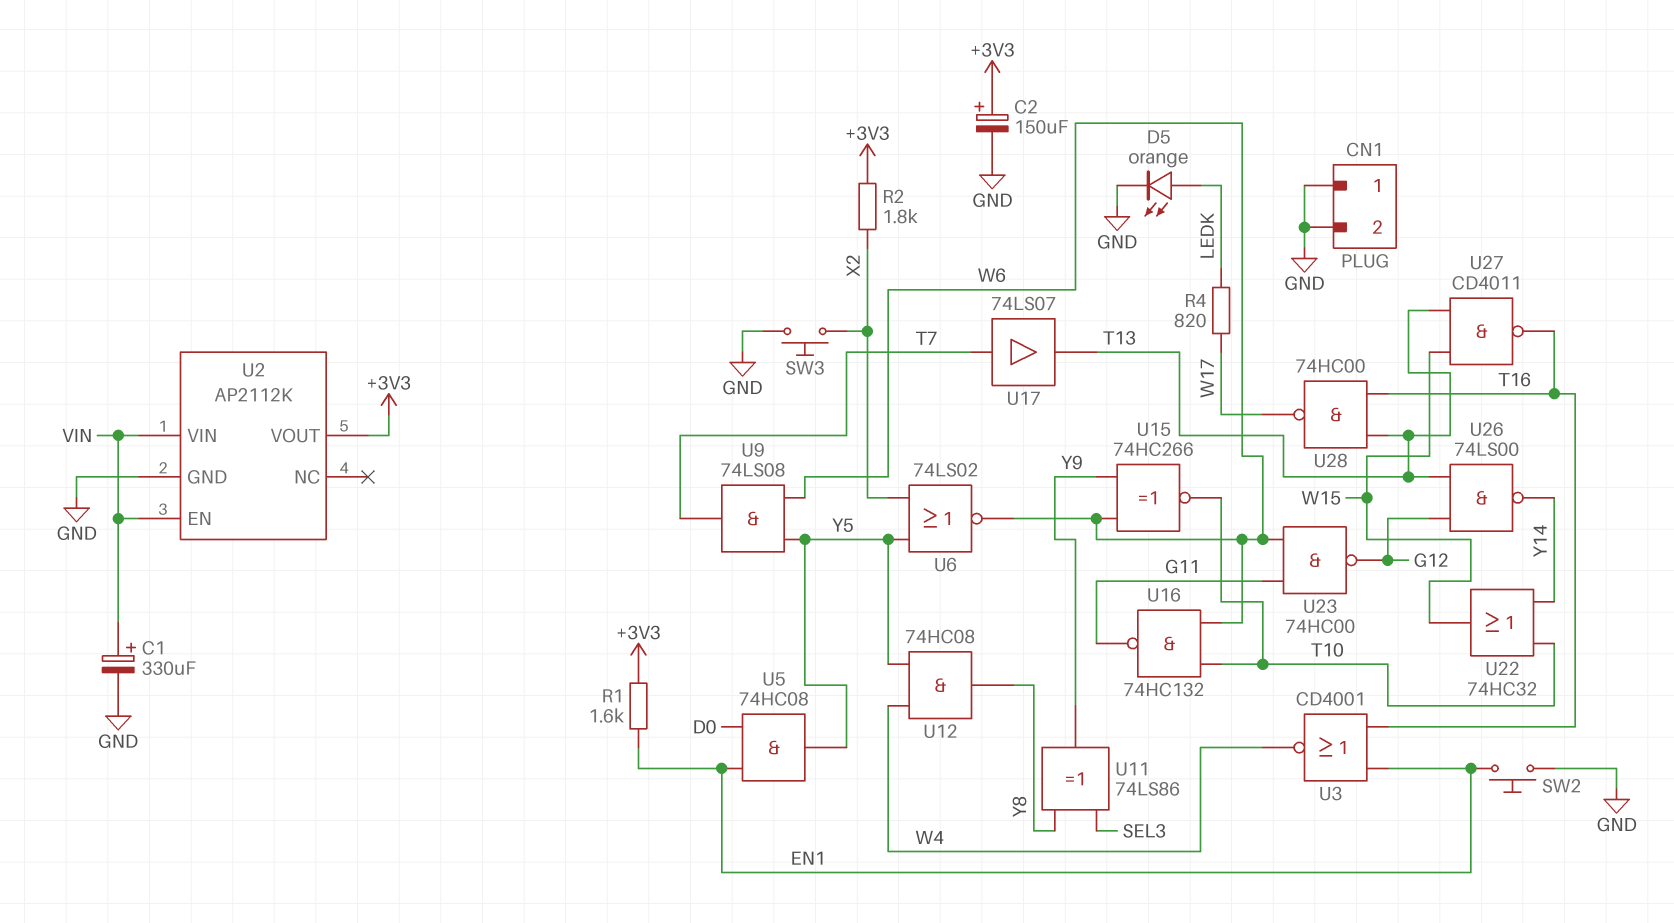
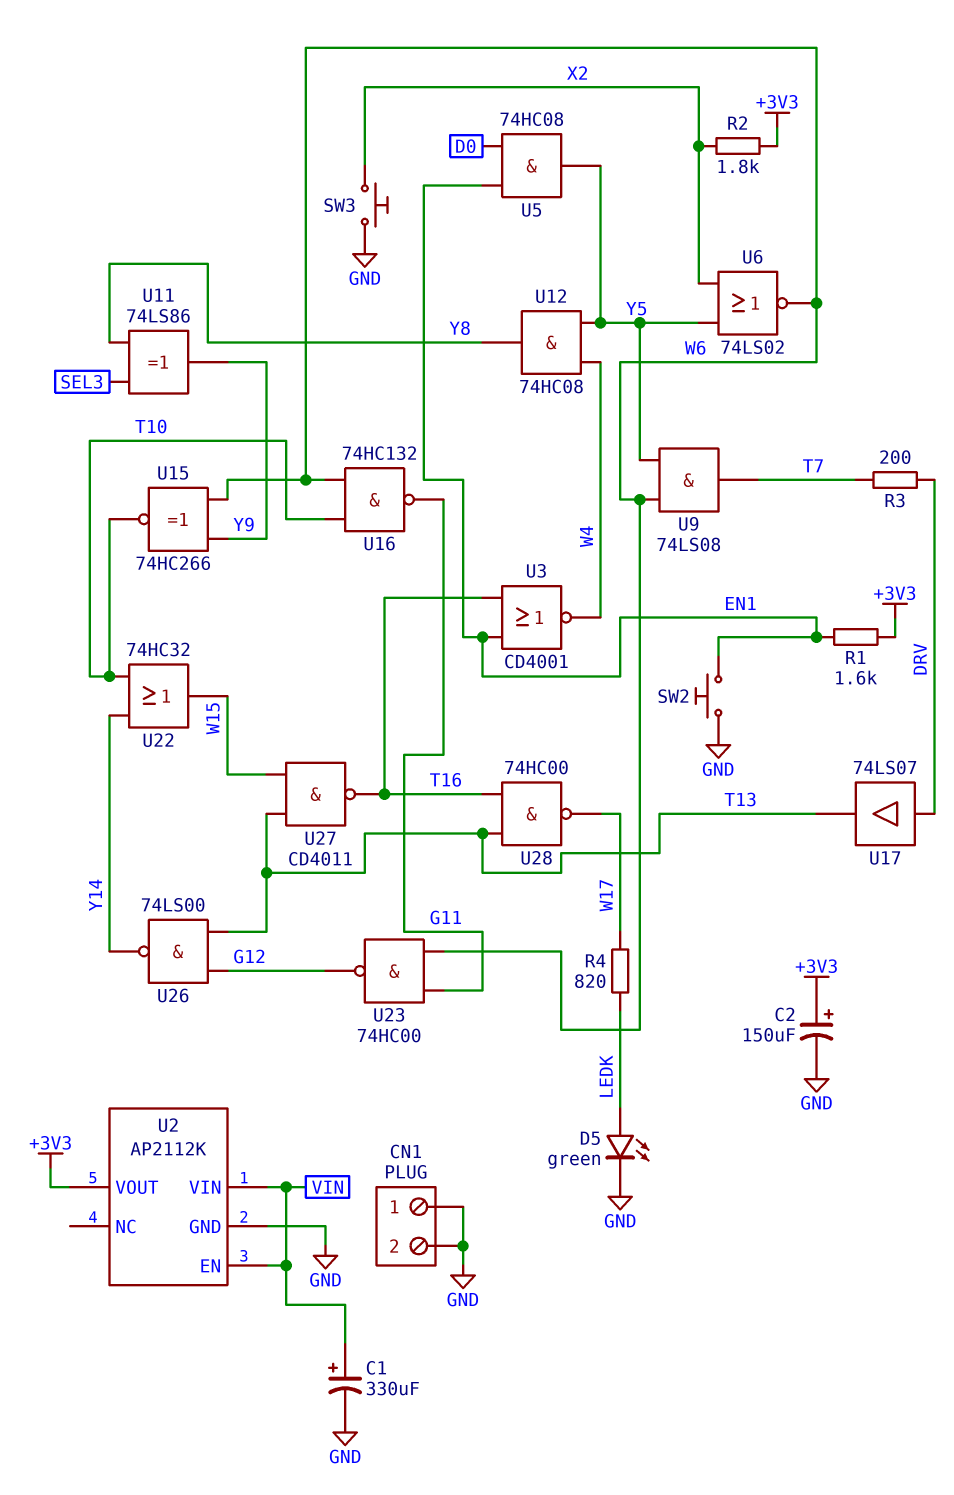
D5: LED orange (A LEDK, K GND) -> LED green (A LEDK, K GND)
R3: none -> 200 (DRV, T7)
U17: buffer 74LS07 (in T7, out T13) -> buffer 74LS07 (in DRV, out T13)

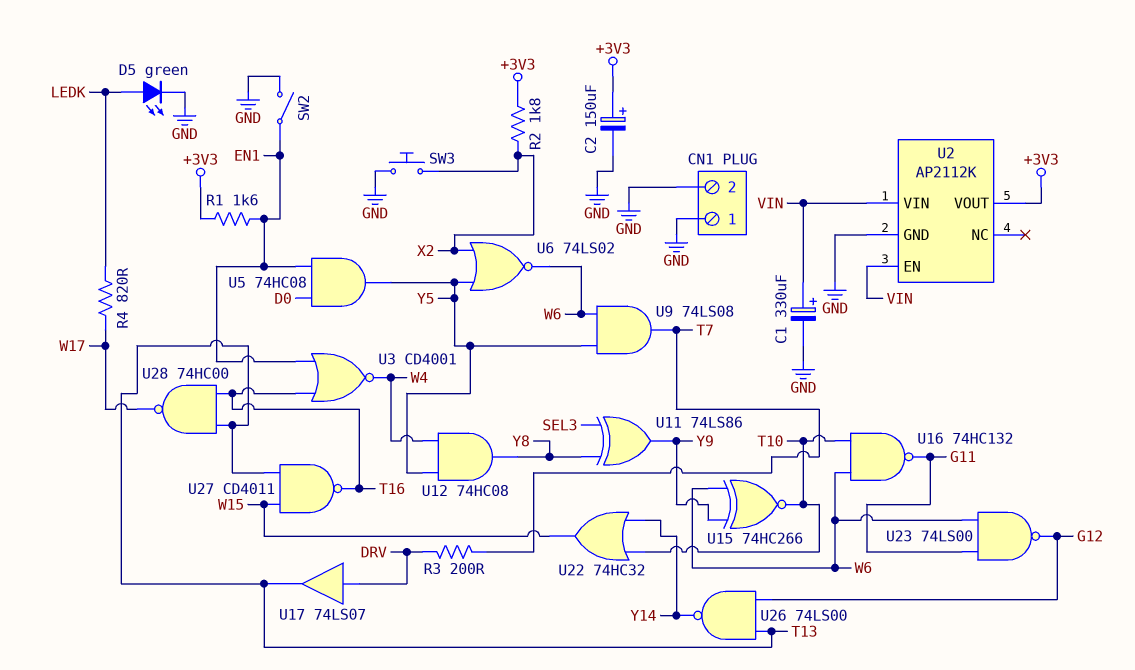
SW2: button (EN1, GND) -> switch (EN1, GND)
U23: NAND 74HC00 (in G11, in W6, out G12) -> NAND 74LS00 (in G11, in W6, out G12)

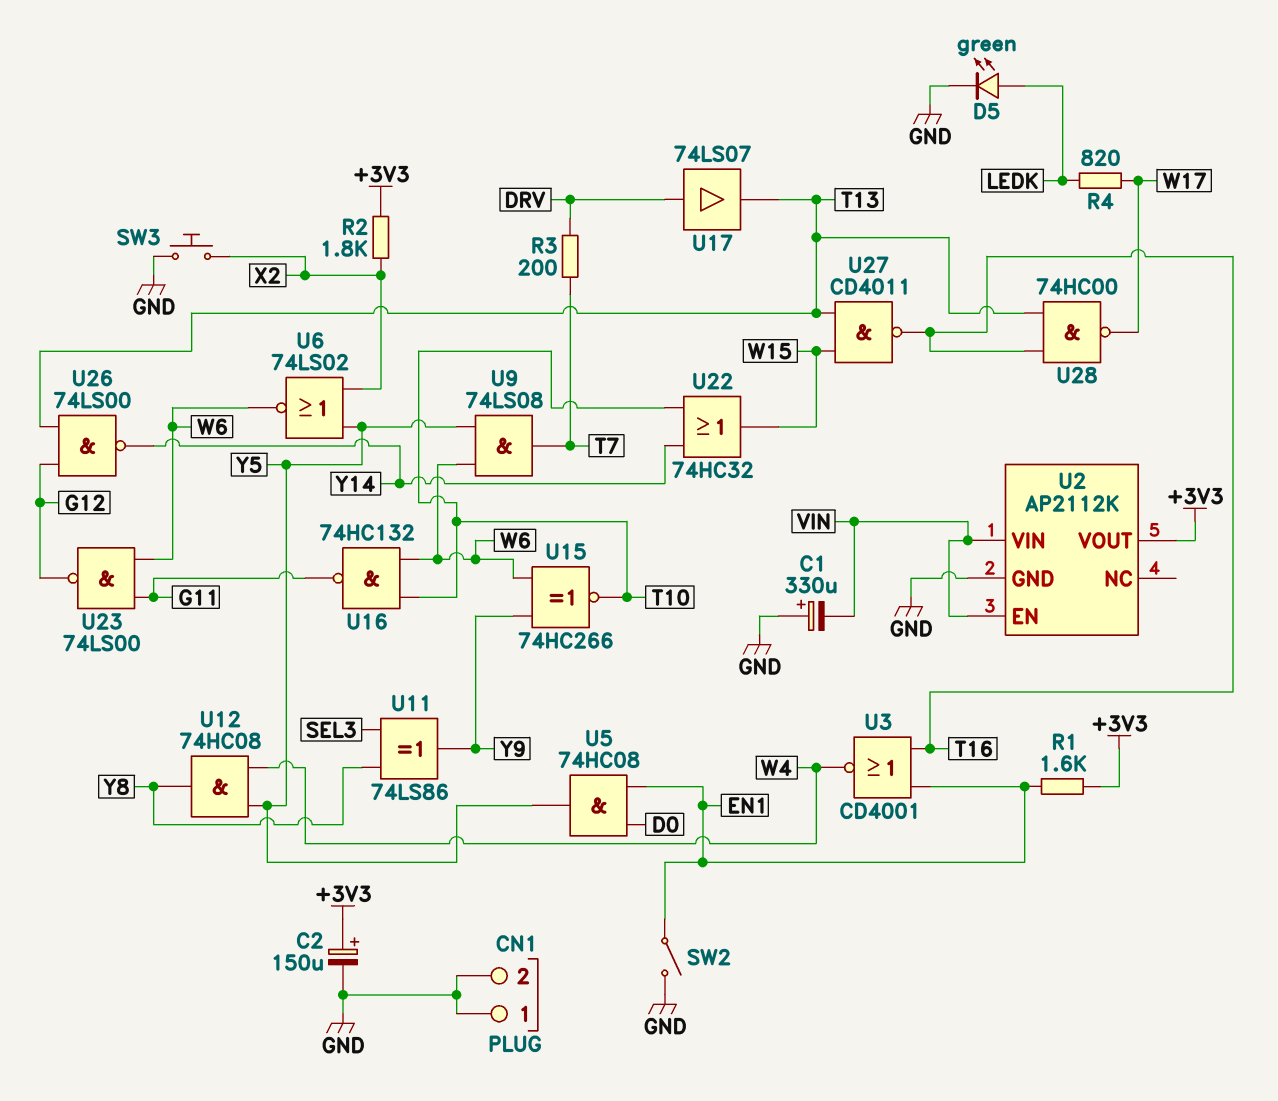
C1: 330uF (plus VIN, minus GND) -> 330uF (plus GND, minus VIN)

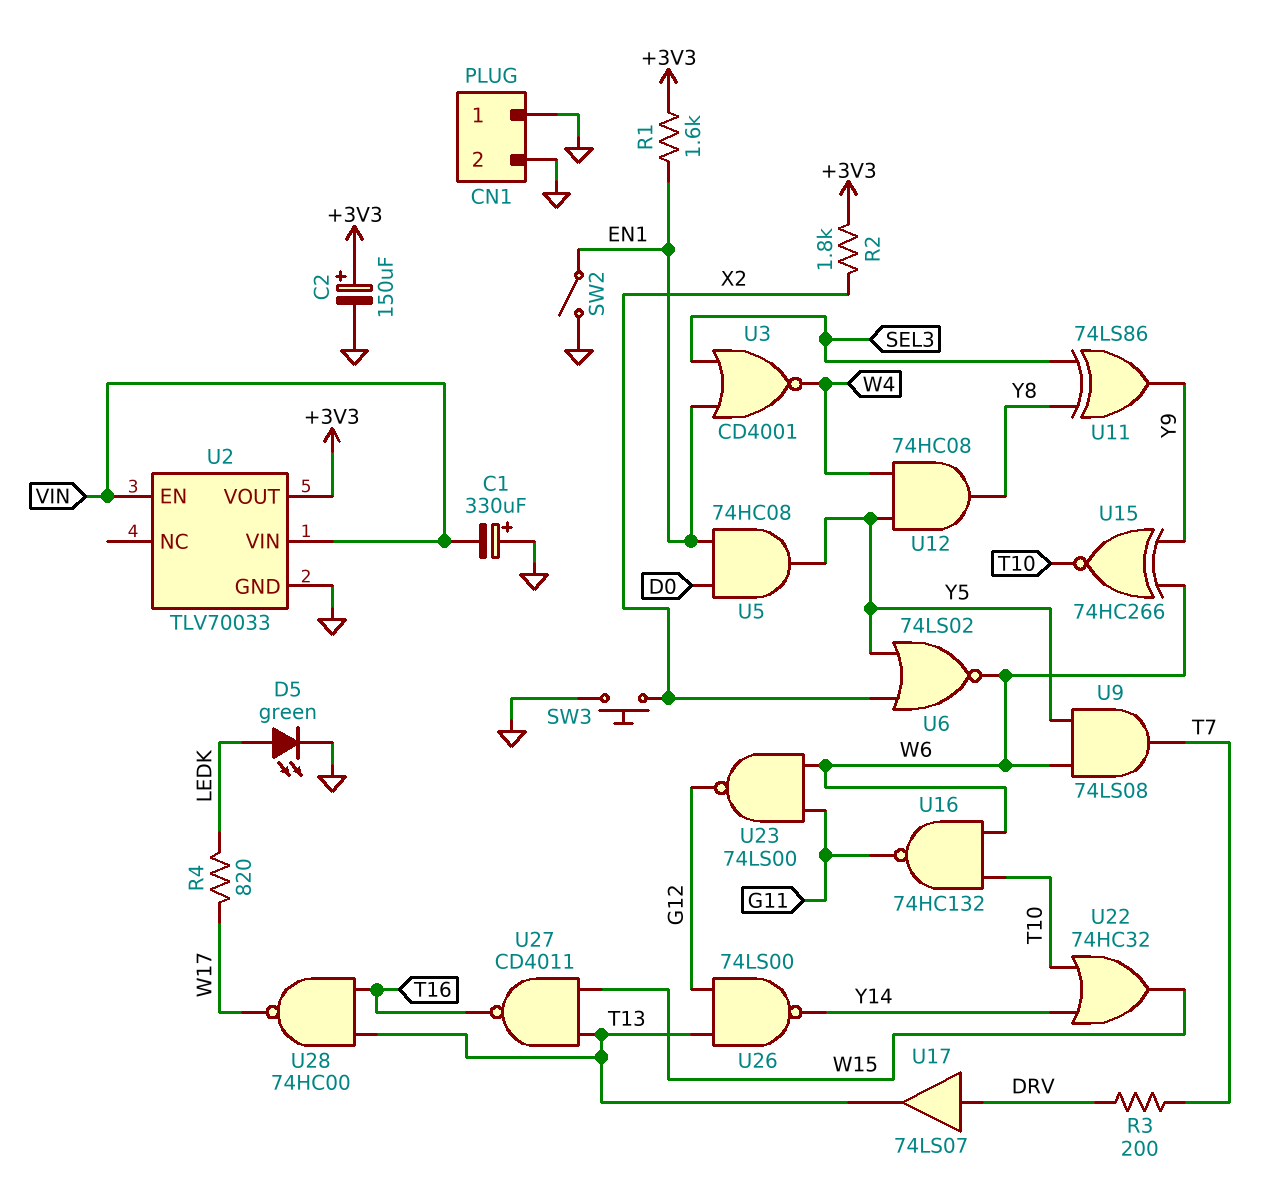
U2: AP2112K -> TLV70033
U3: NOR CD4001 (in EN1, in T16, out W4) -> NOR CD4001 (in EN1, in SEL3, out W4)

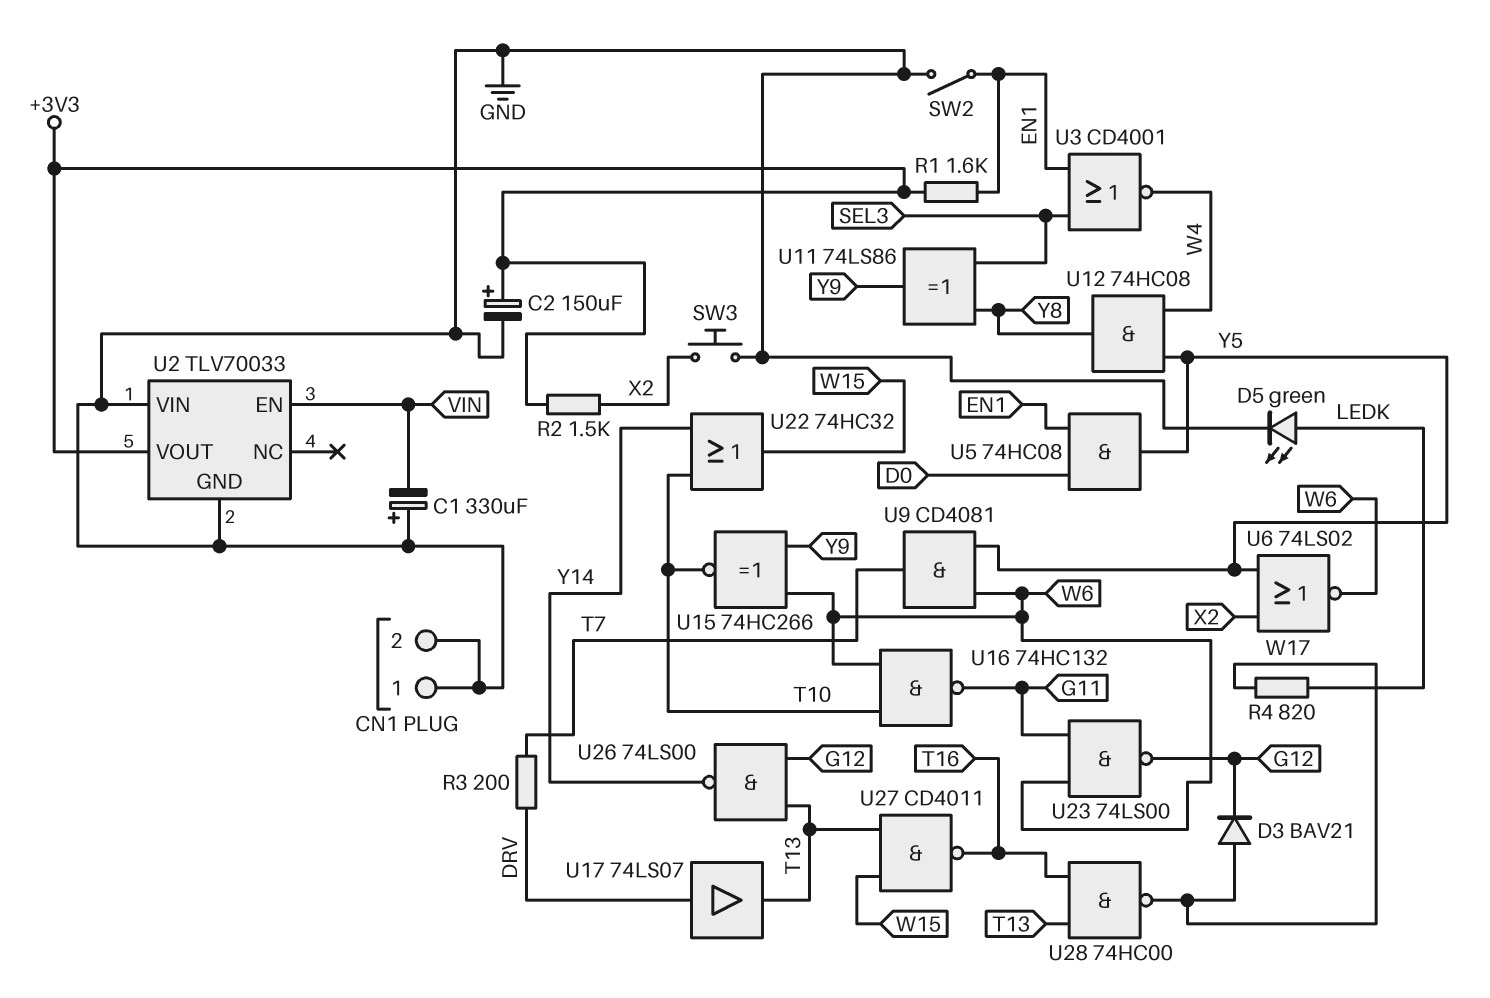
D3: none -> diode BAV21 (A W17, K G12)
R2: 1.8k (+3V3, X2) -> 1.5k (+3V3, X2)
U2 pin VIN: VIN -> GND
U9: AND 74LS08 (in W6, in Y5, out T7) -> AND CD4081 (in W6, in Y5, out T7)

